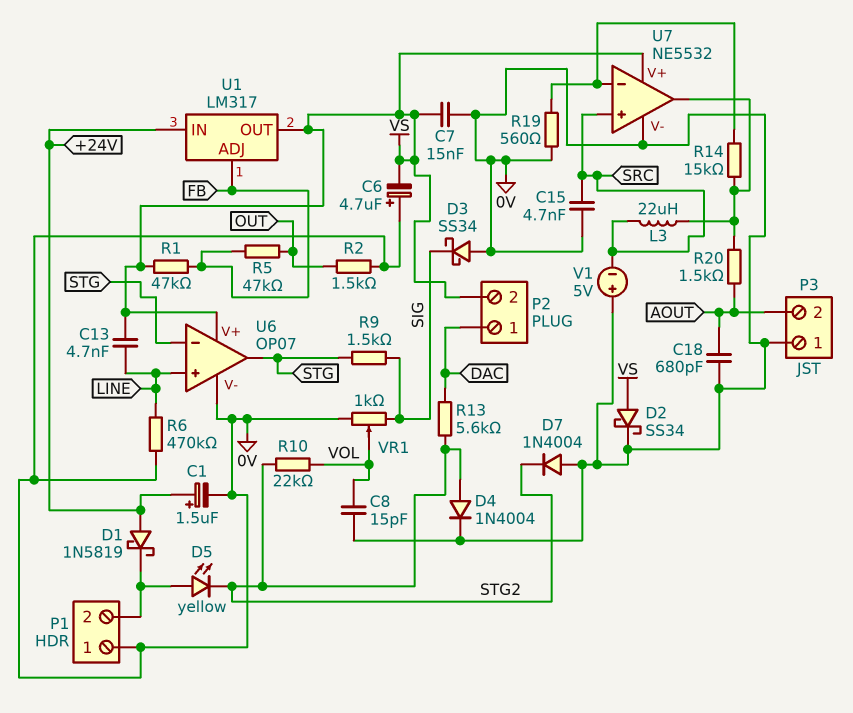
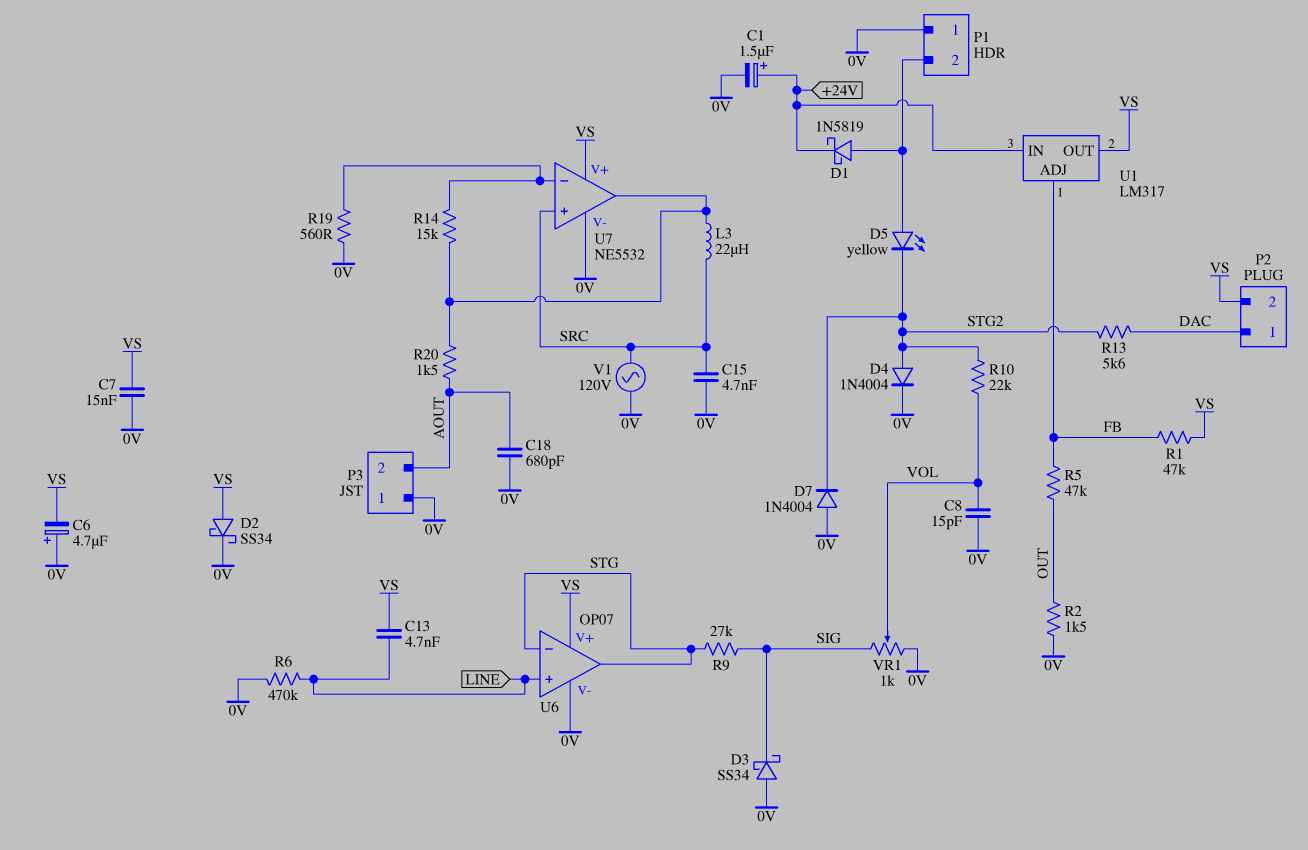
D1: schottky 1N5819 (A +24V, K P1/2) -> schottky 1N5819 (A P1/2, K +24V)
R9: 1.5k (SIG, STG) -> 27k (SIG, STG)
V1: 5V (plus 0V, minus SRC) -> AC 120V (0V, SRC)

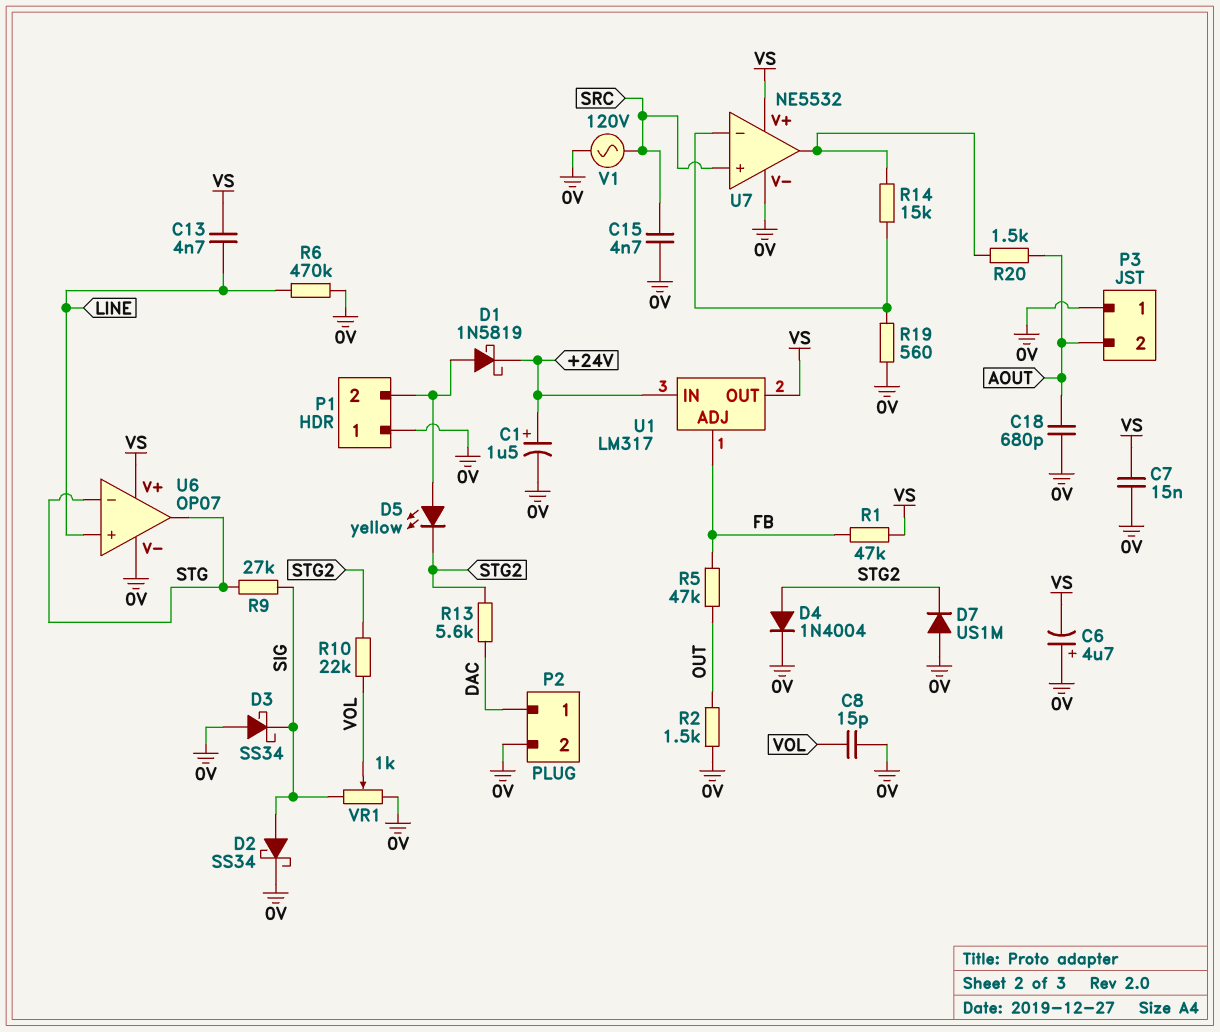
D2: schottky SS34 (A VS, K 0V) -> schottky SS34 (A SIG, K 0V)
D7: diode 1N4004 (A 0V, K STG2) -> diode US1M (A 0V, K STG2)
L3: 22uH (SRC, U7/out) -> none
P2 pin 2: VS -> 0V

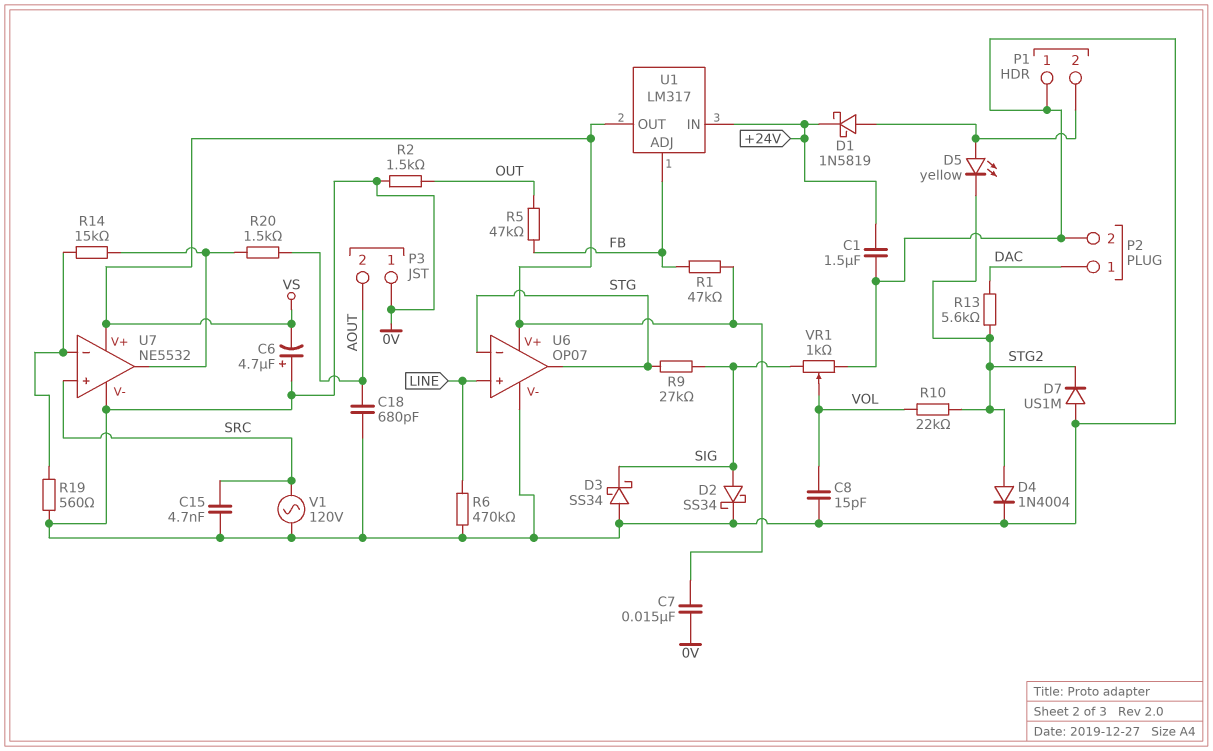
C1: 1.5uF (plus +24V, minus 0V) -> 1.5uF (+24V, 0V)
C13: 4.7nF (LINE, VS) -> none

